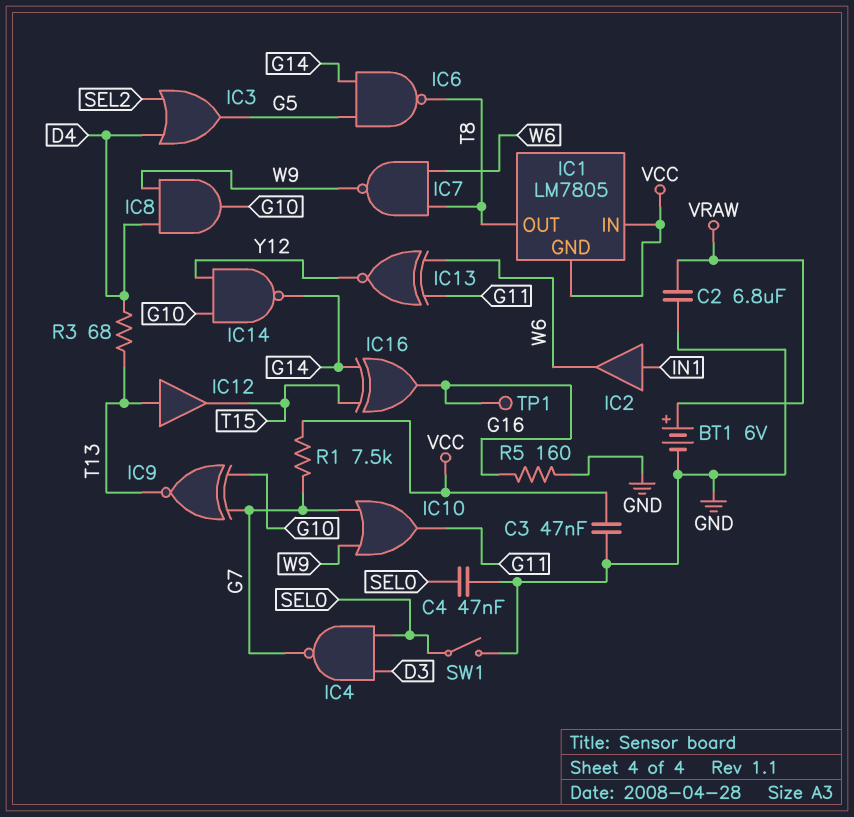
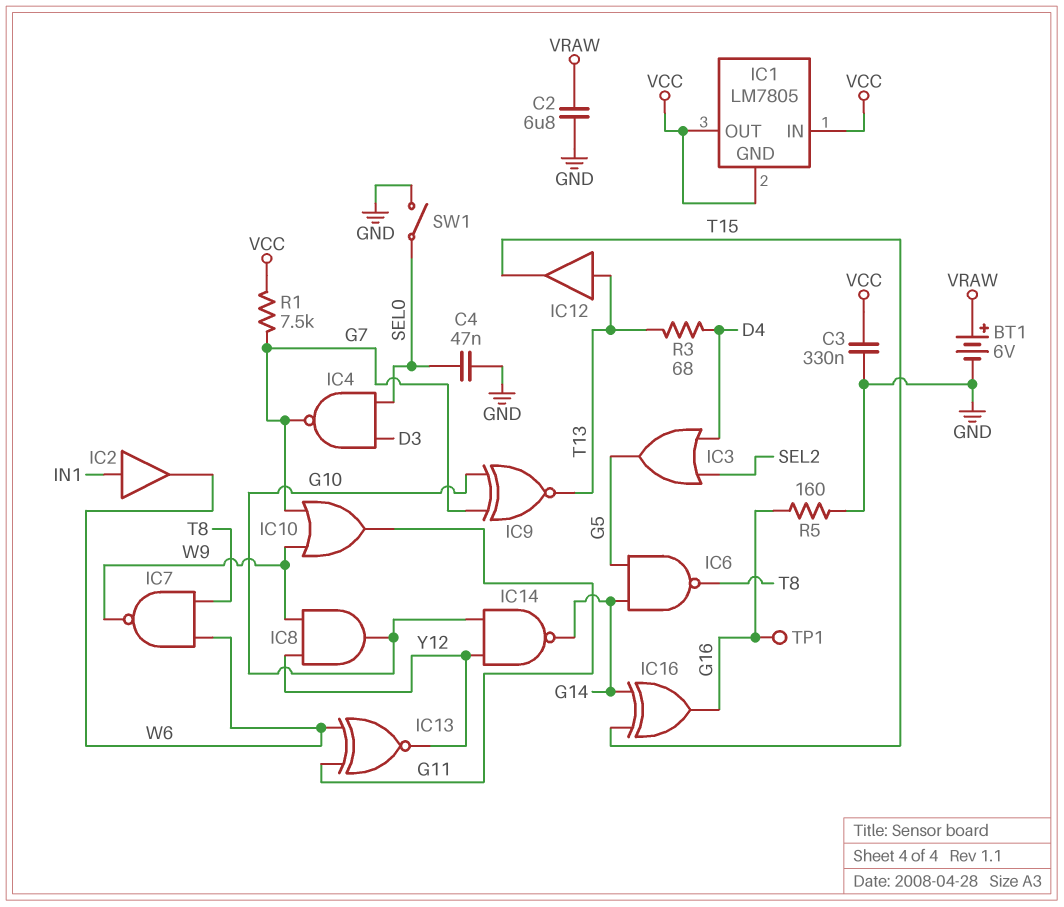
C3: 47nF (GND, VCC) -> 330nF (GND, VCC)
IC1 pin OUT: T8 -> VCC
IC8: AND (in D4, in W9, out G10) -> AND (in W9, in Y12, out G10)

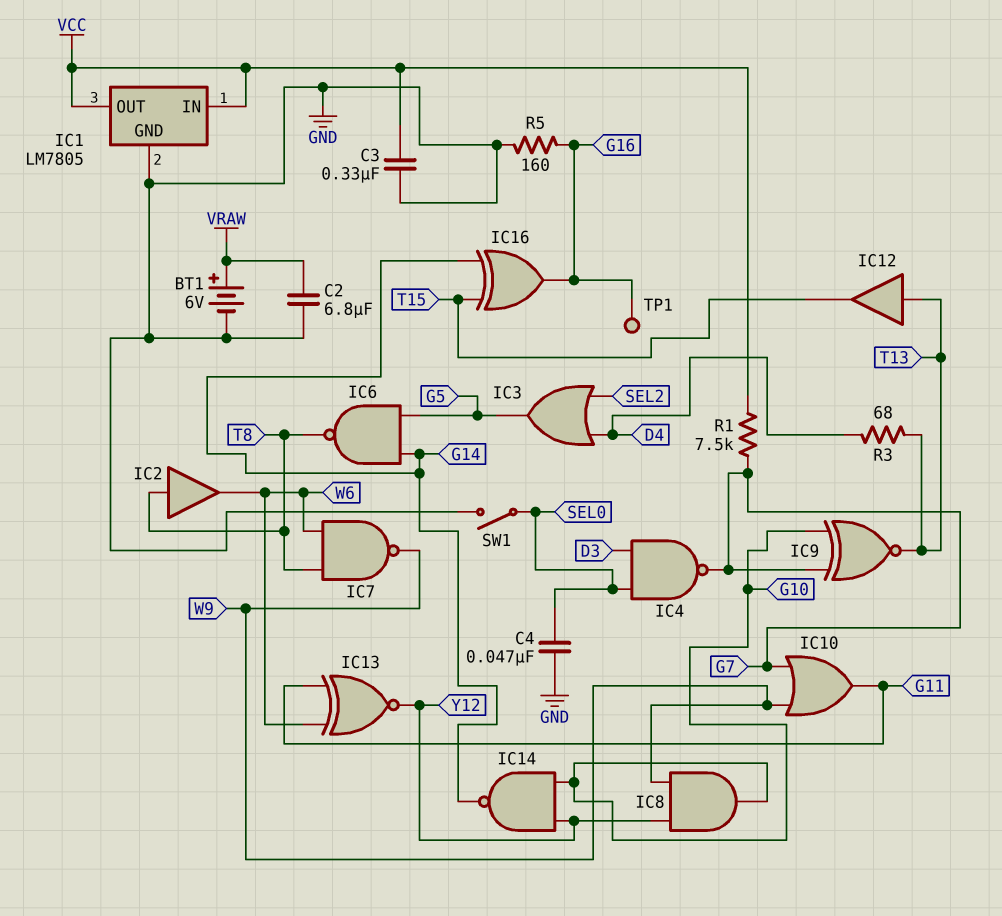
IC1 pin GND: VCC -> GND
IC2: buffer (in IN1, out W6) -> buffer (in T8, out W6)

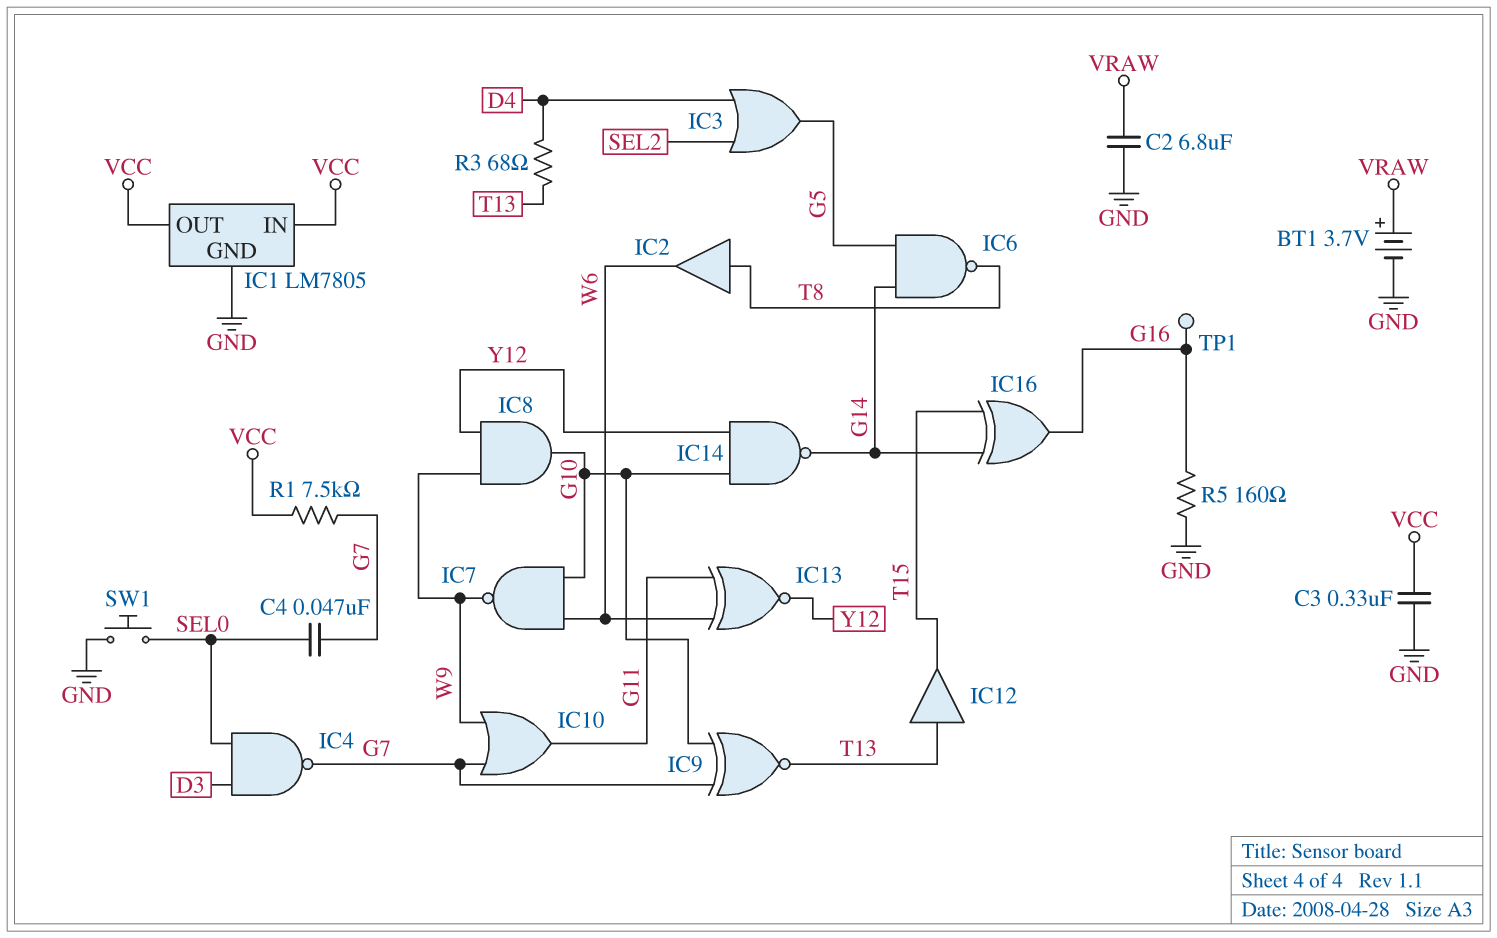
BT1: 6V (plus VRAW, minus GND) -> 3.7V (plus VRAW, minus GND)
C4: 47nF (GND, SEL0) -> 47nF (G7, SEL0)
IC7: NAND (in T8, in W6, out W9) -> NAND (in G10, in W6, out W9)
SW1: switch (GND, SEL0) -> button (GND, SEL0)

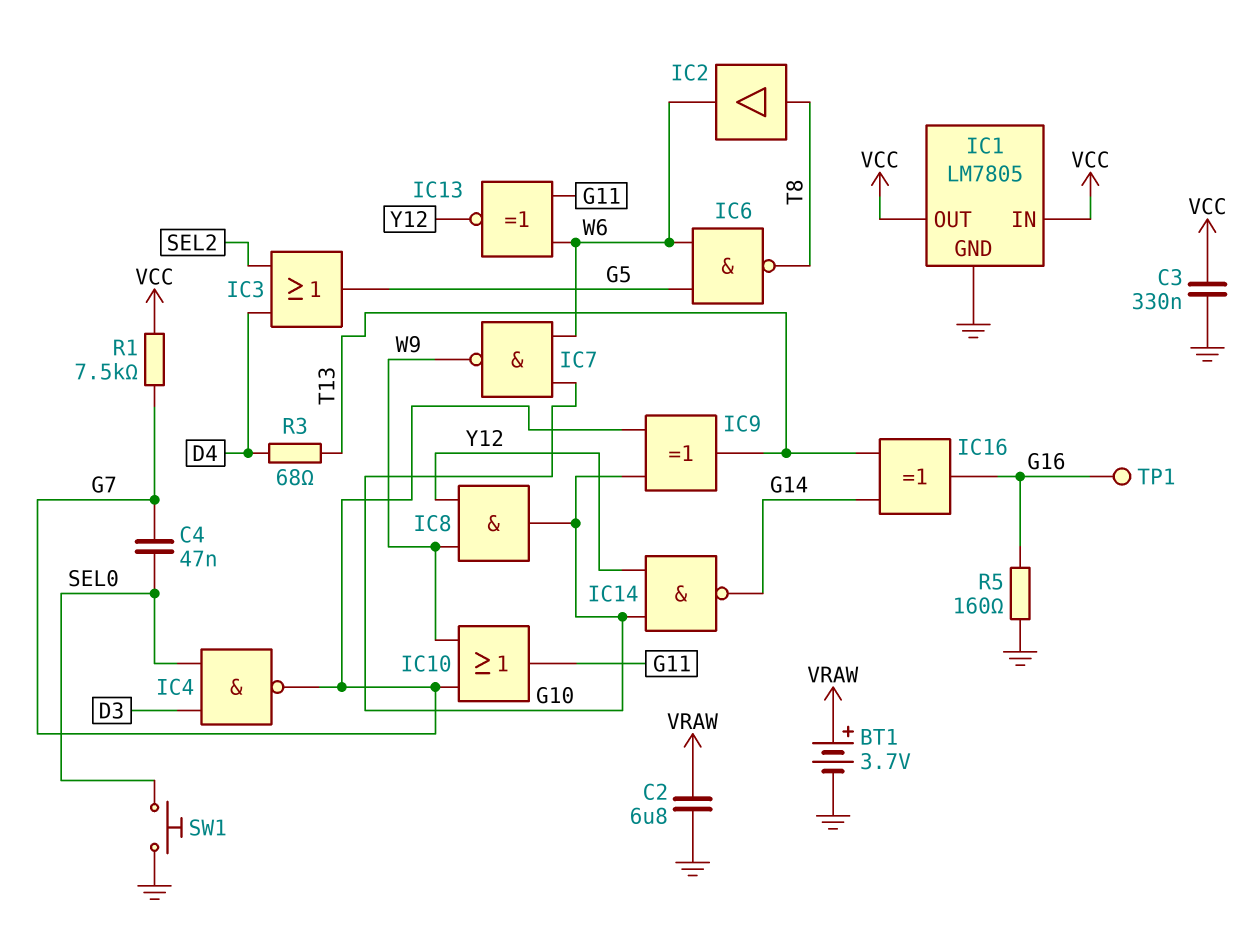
IC6: NAND (in G5, in G14, out T8) -> NAND (in G5, in W6, out T8)
IC9: XNOR (in G7, in G10, out T13) -> XOR (in G7, in G10, out T13)
IC12: buffer (in T13, out T15) -> none
IC16: XOR (in G14, in T15, out G16) -> XOR (in G14, in T13, out G16)

